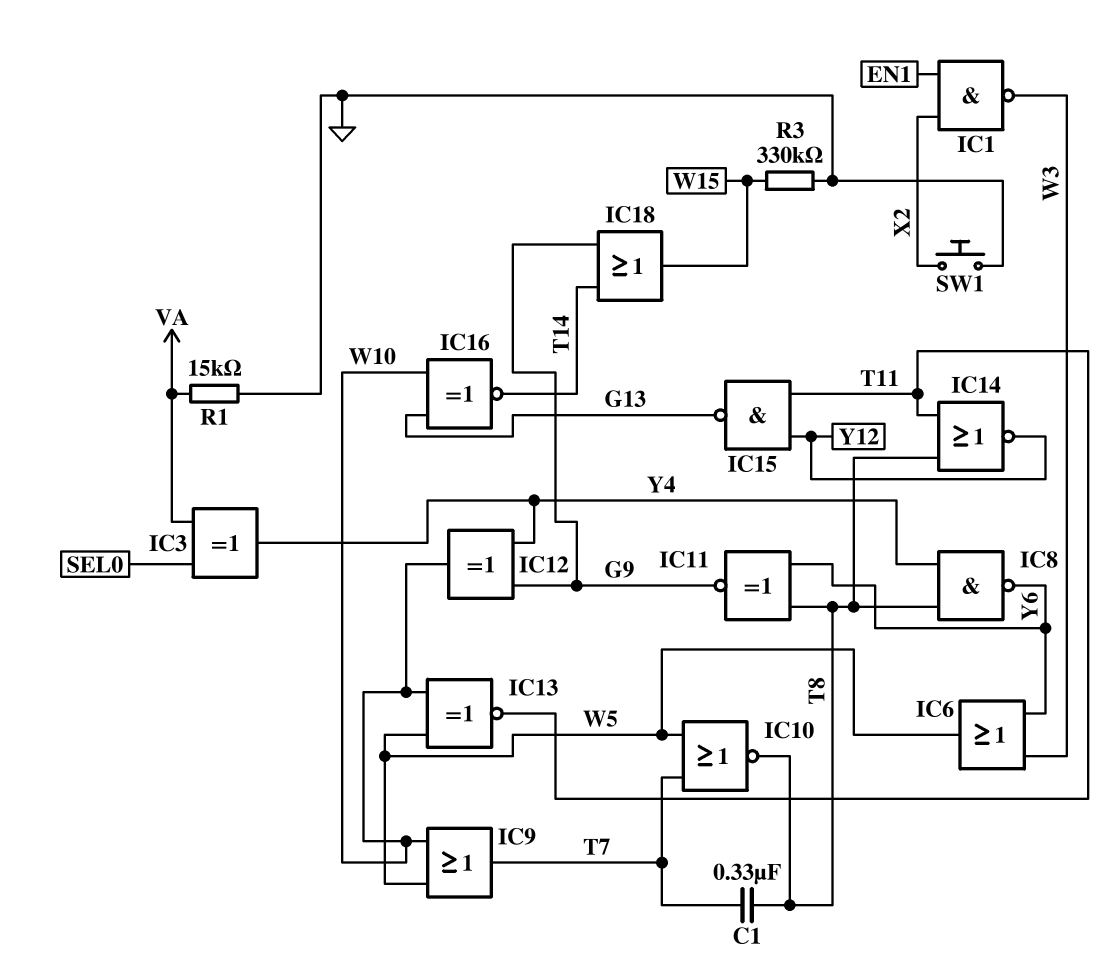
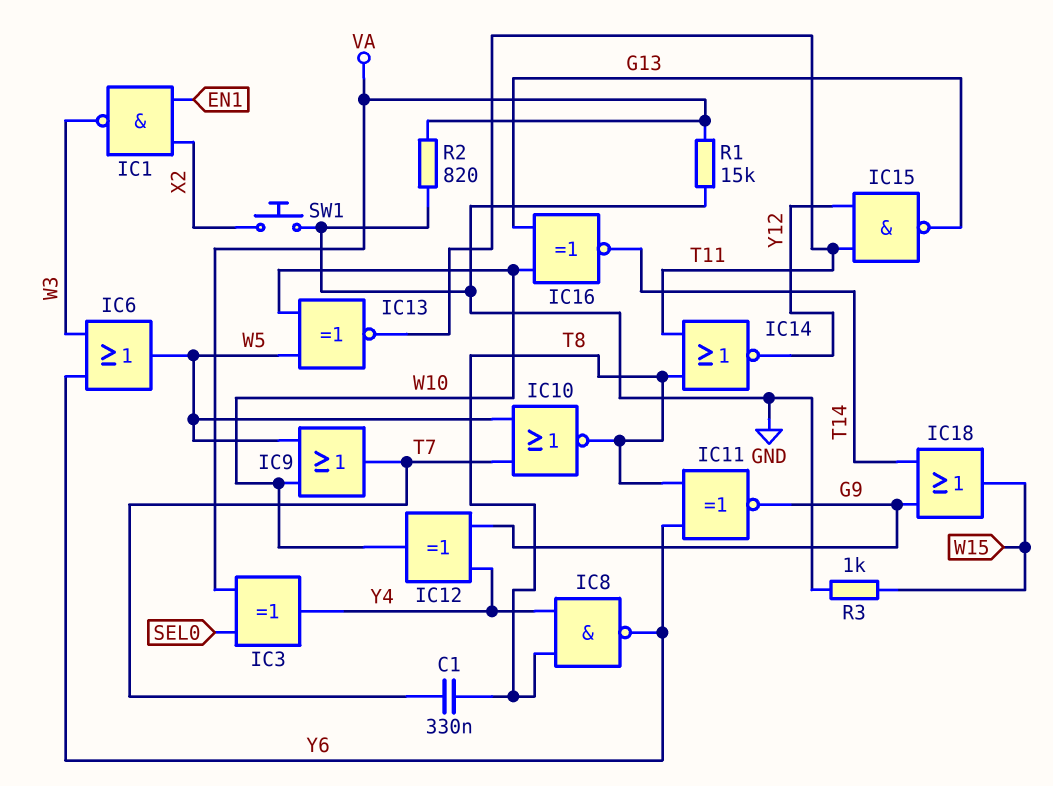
R2: none -> 820 (GND, VA)
R3: 330k (GND, W15) -> 1k (GND, W15)

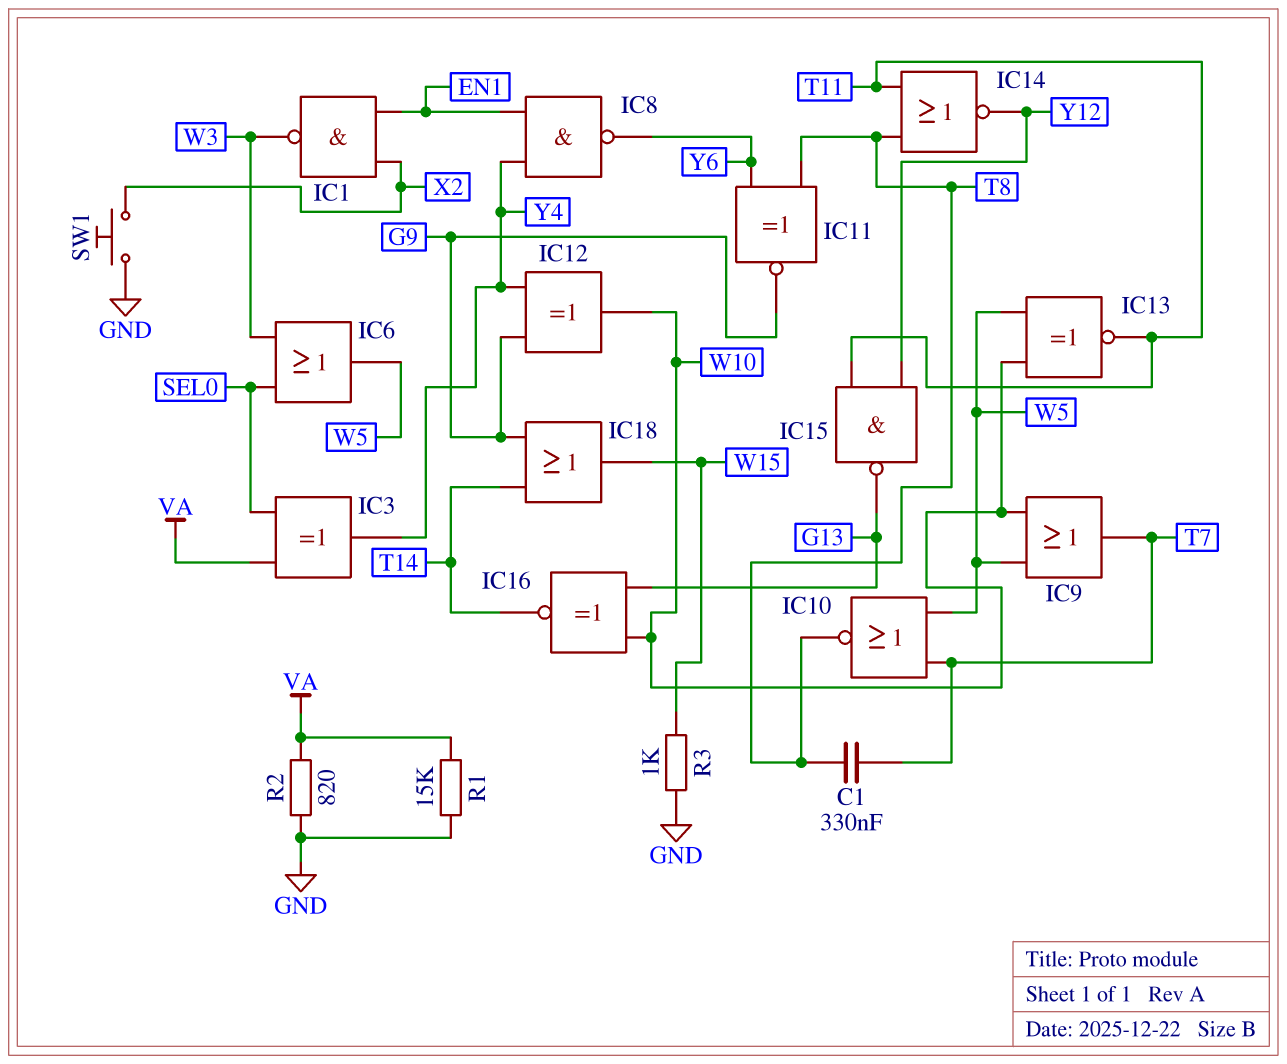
IC6: OR (in W3, in Y6, out W5) -> OR (in SEL0, in W3, out W5)
IC8: NAND (in T8, in Y4, out Y6) -> NAND (in EN1, in Y4, out Y6)

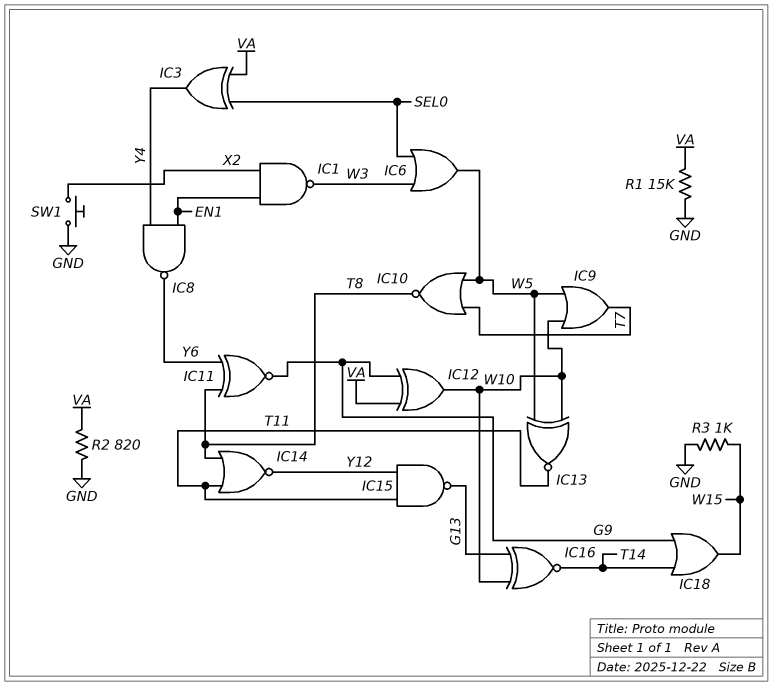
C1: 330nF (T7, T8) -> none
IC12: XOR (in G9, in Y4, out W10) -> XOR (in G9, in VA, out W10)

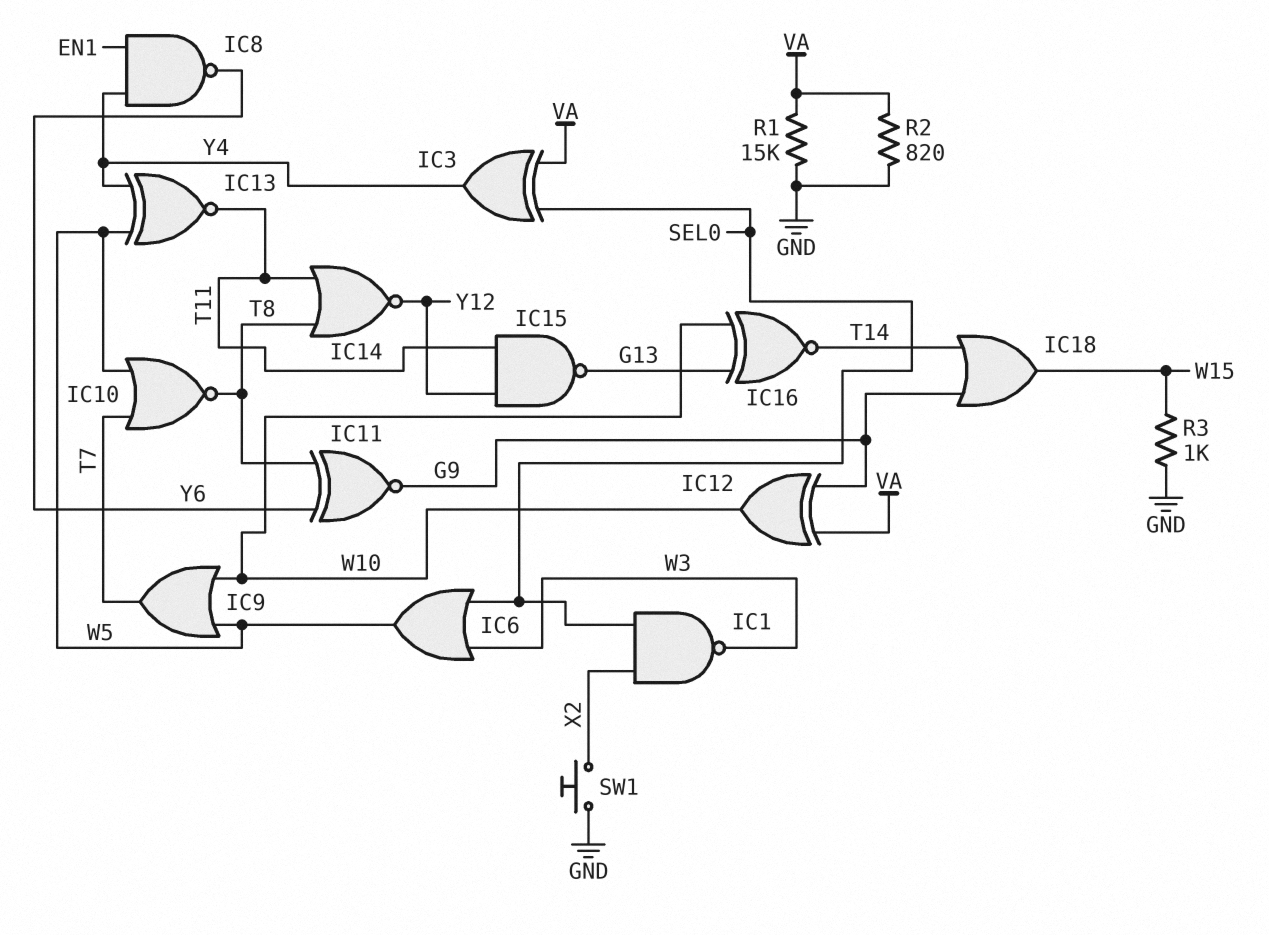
IC1: NAND (in EN1, in X2, out W3) -> NAND (in SEL0, in X2, out W3)
IC13: XNOR (in W5, in W10, out T11) -> XNOR (in W5, in Y4, out T11)

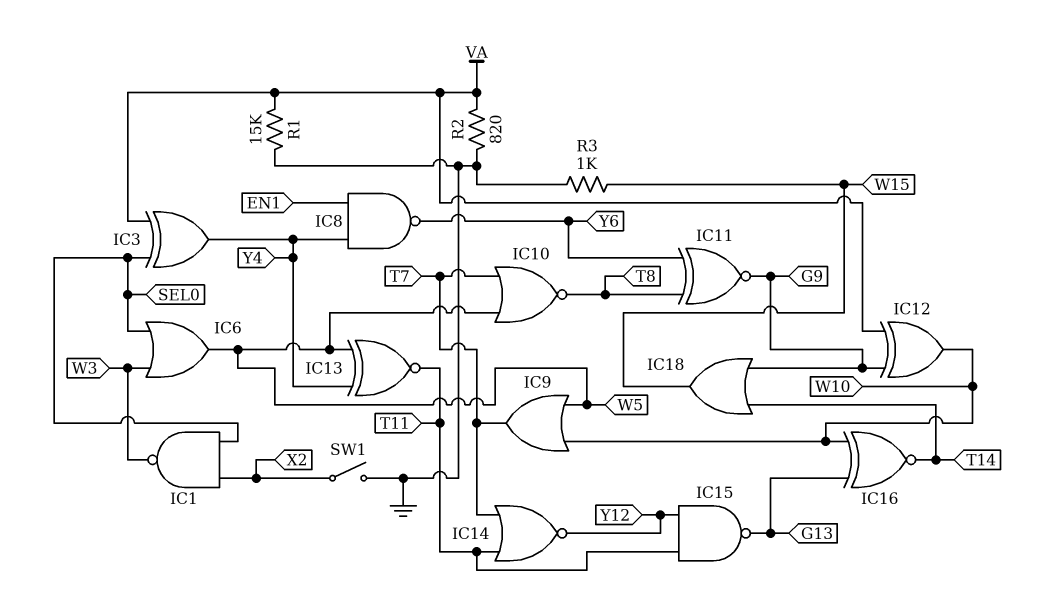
IC14: NOR (in T8, in T11, out Y12) -> NOR (in T7, in T11, out Y12)
SW1: button (GND, X2) -> switch (GND, X2)

